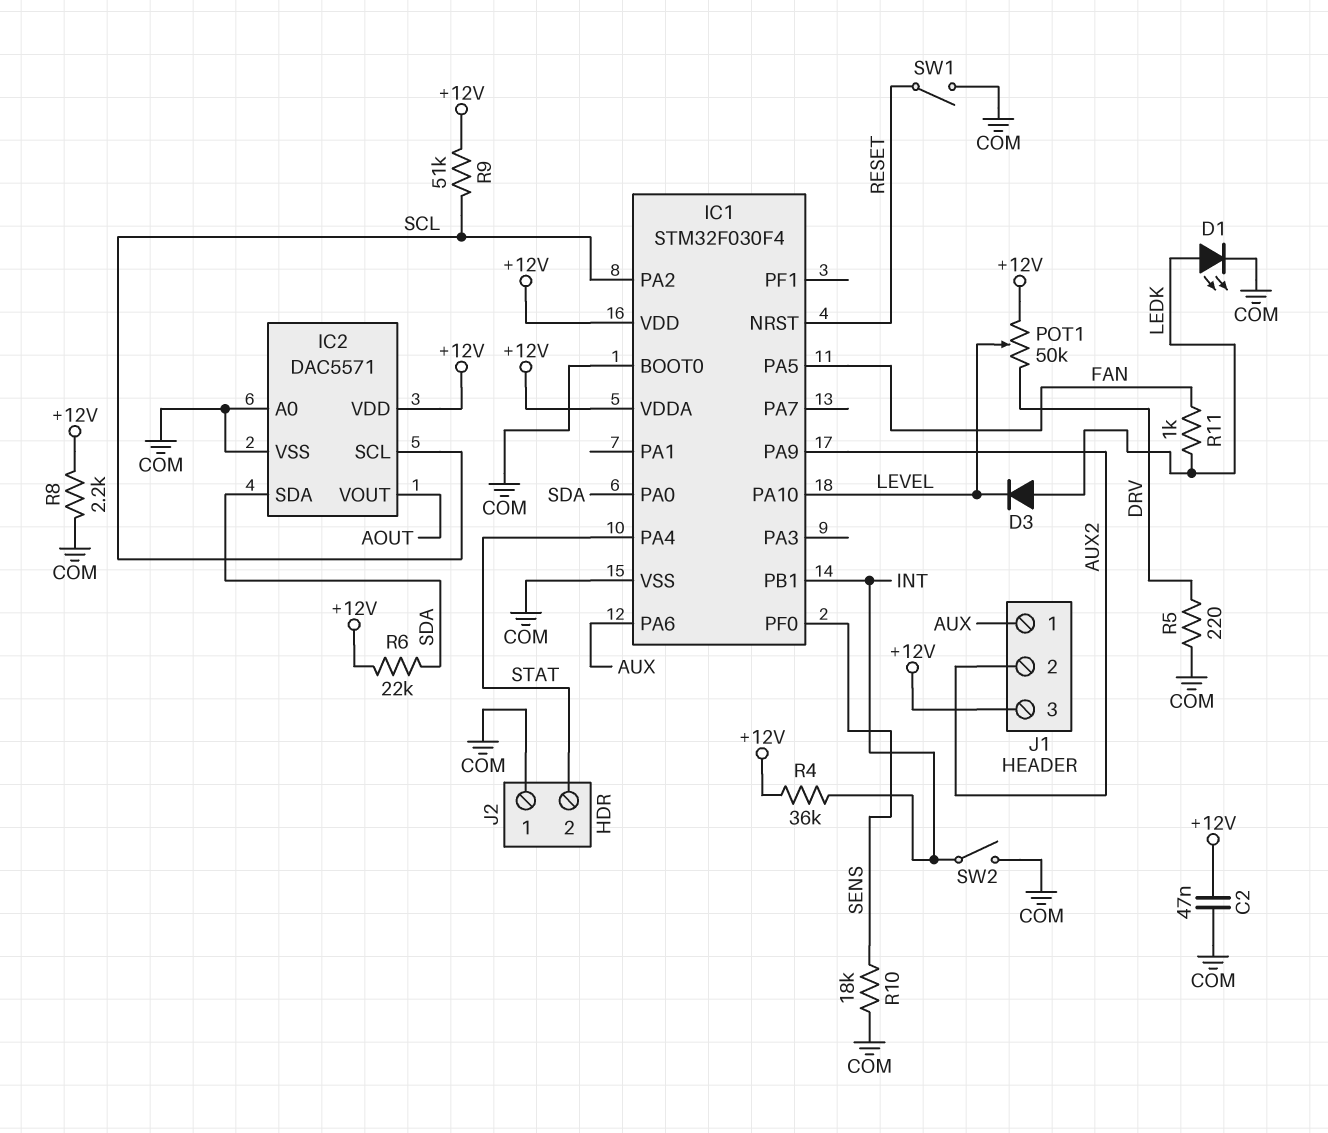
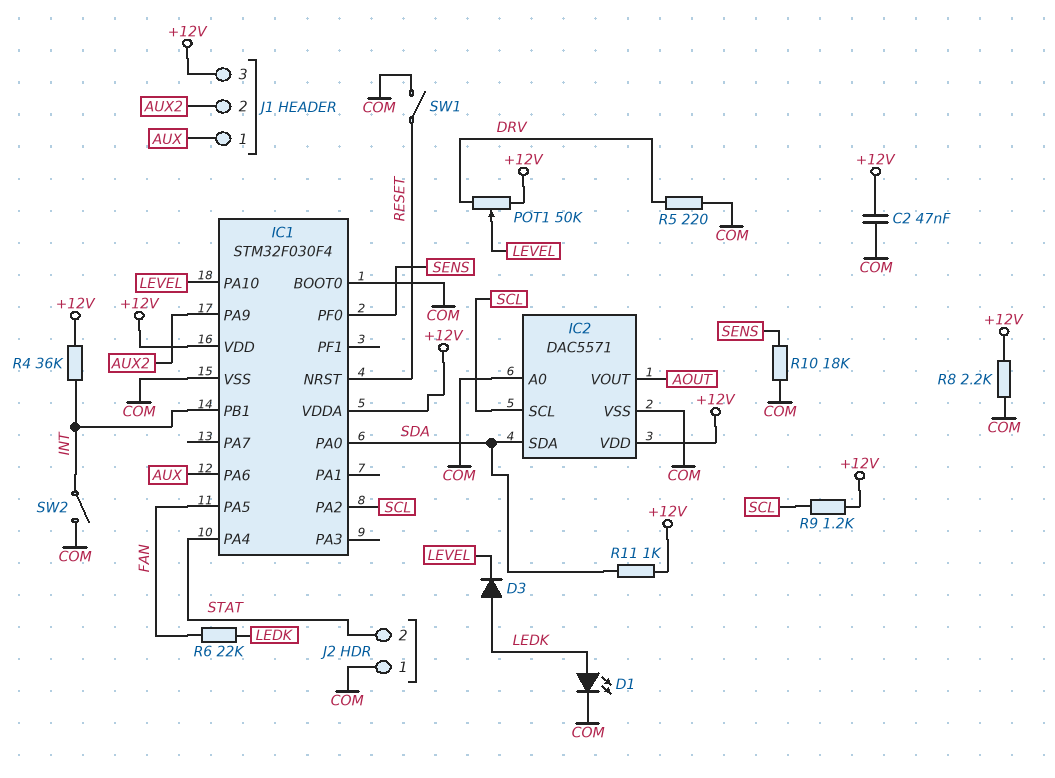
R6: 22k (+12V, SDA) -> 22k (FAN, LEDK)
R9: 51k (+12V, SCL) -> 1.2k (+12V, SCL)
R11: 1k (FAN, LEDK) -> 1k (+12V, SDA)

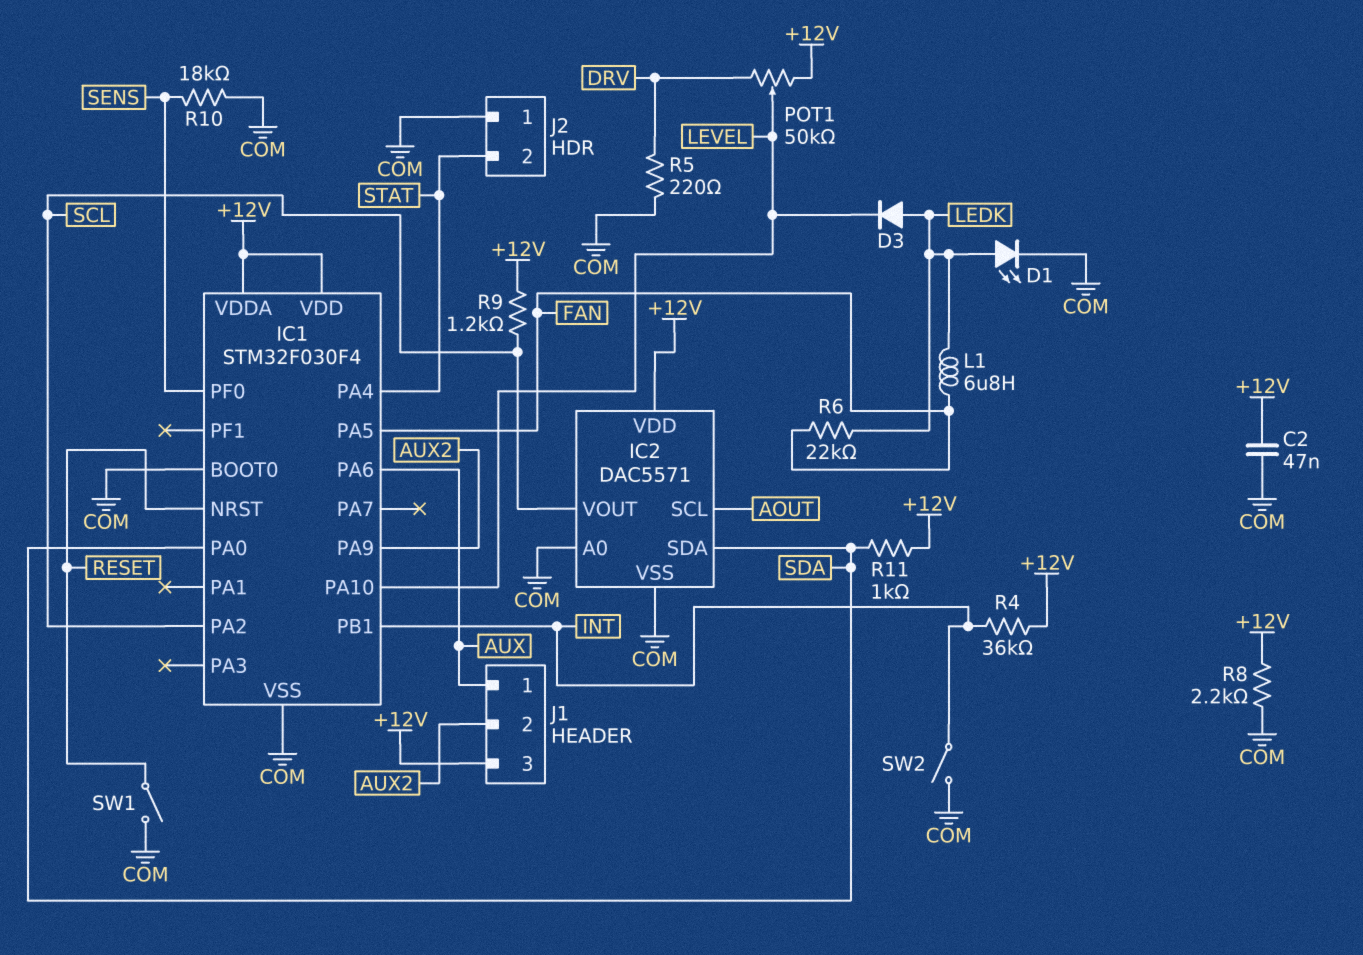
IC2 pin SCL: SCL -> AOUT
IC2 pin VOUT: AOUT -> SCL
L1: none -> 6.8uH (FAN, LEDK)

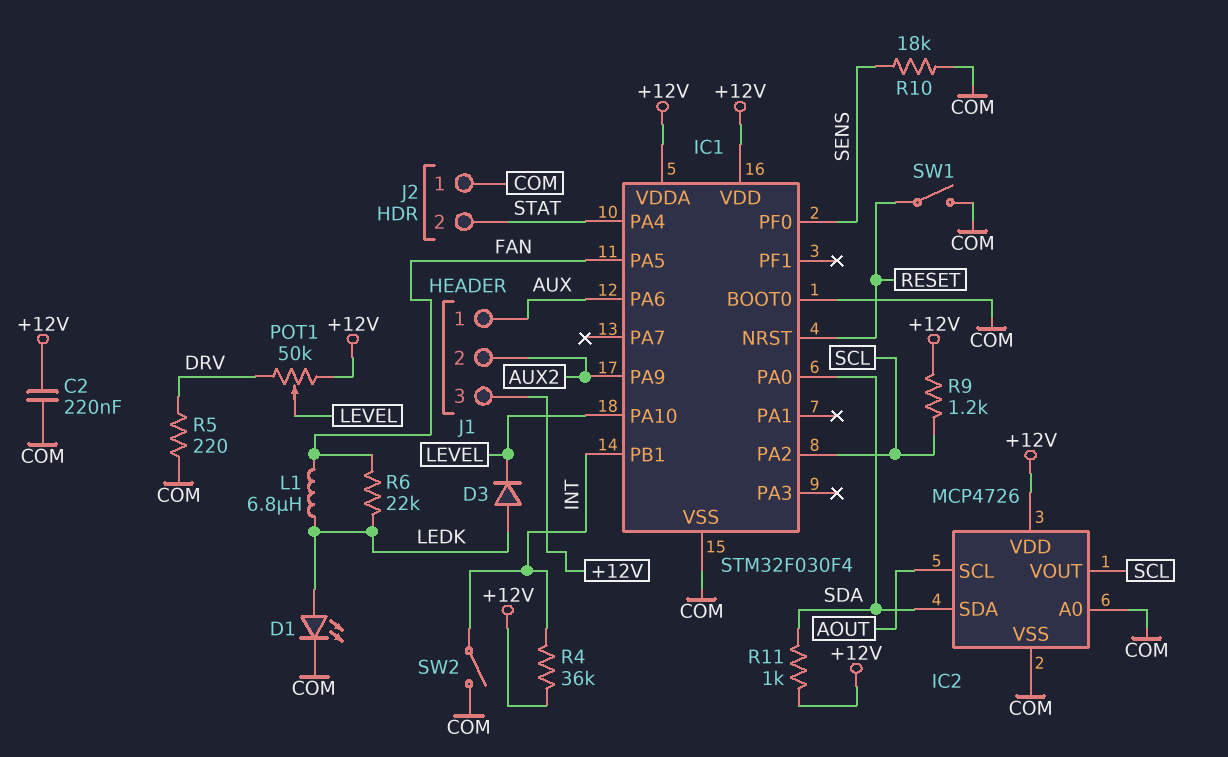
C2: 47nF (+12V, COM) -> 220nF (+12V, COM)
IC2: DAC5571 -> MCP4726
R8: 2.2k (+12V, COM) -> none

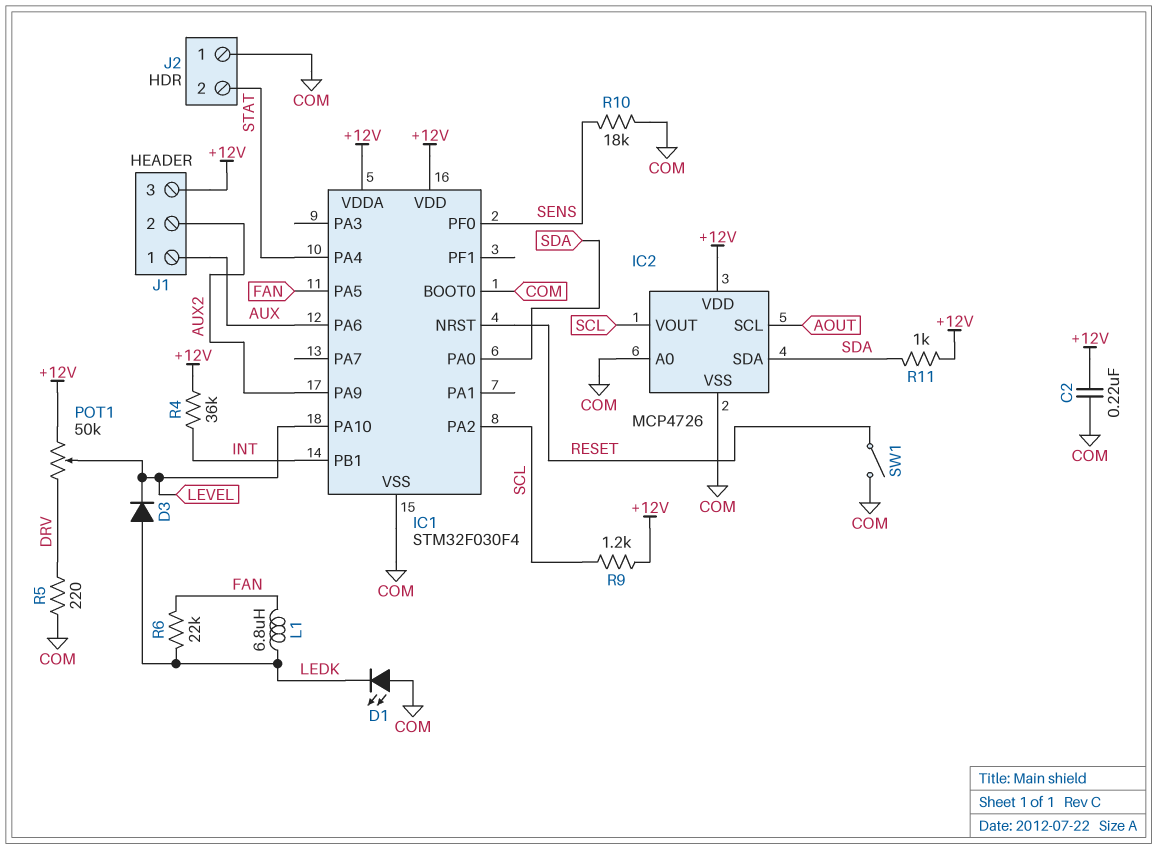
D1: LED (A LEDK, K COM) -> LED (A COM, K LEDK)
SW2: switch (COM, INT) -> none

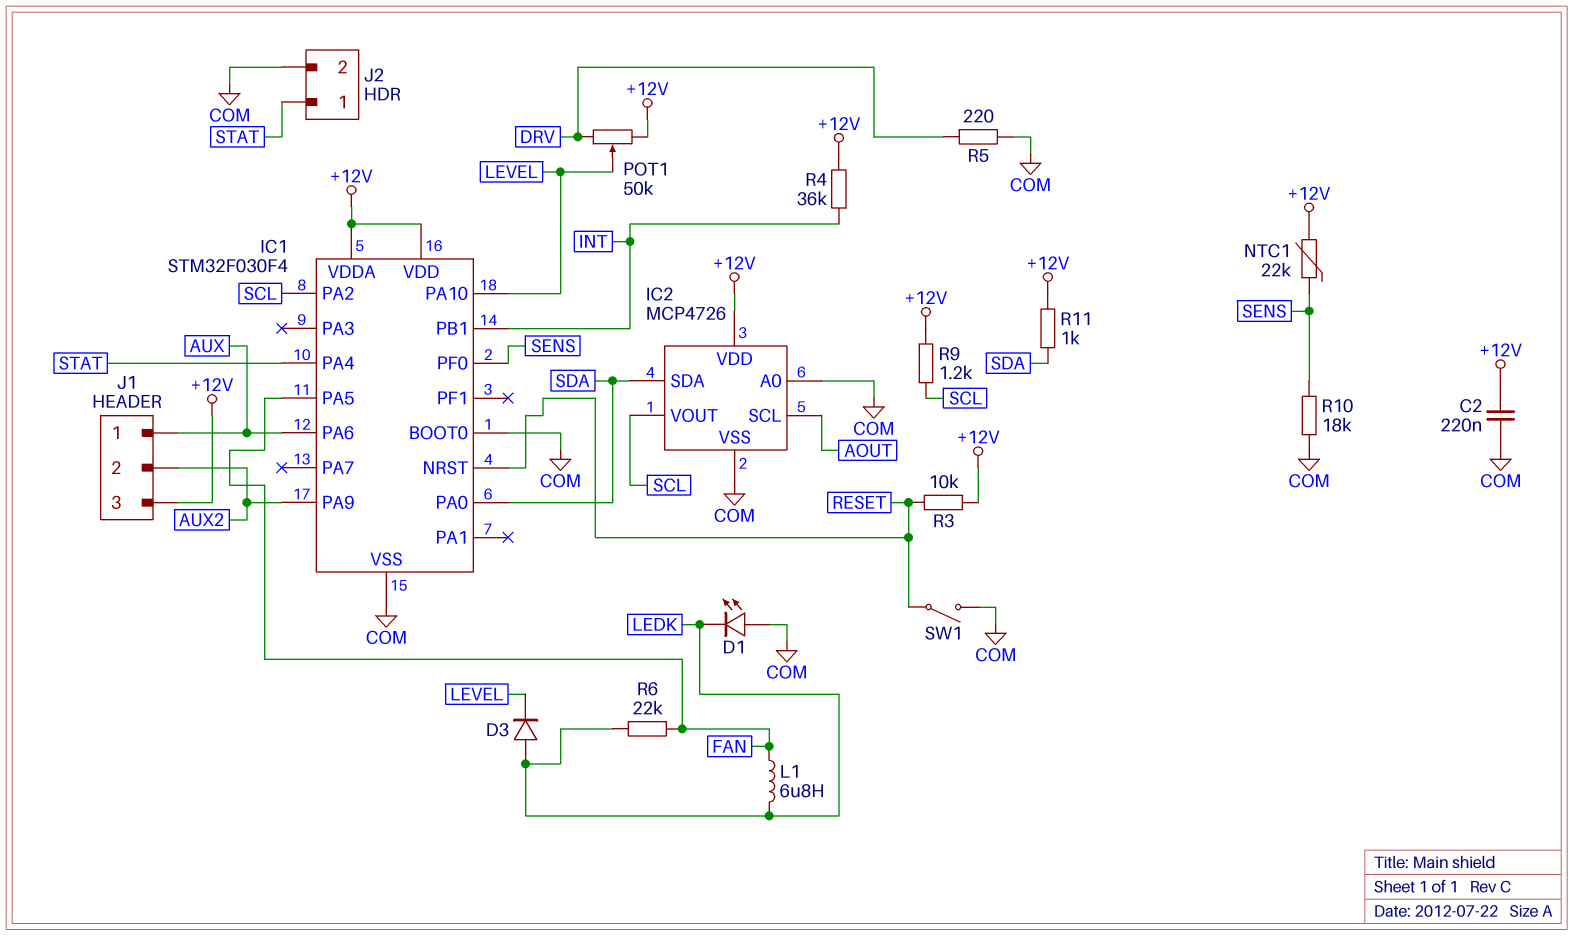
J2 pin 1: COM -> STAT
J2 pin 2: STAT -> COM
NTC1: none -> 22k (+12V, SENS)
R3: none -> 10k (+12V, RESET)

